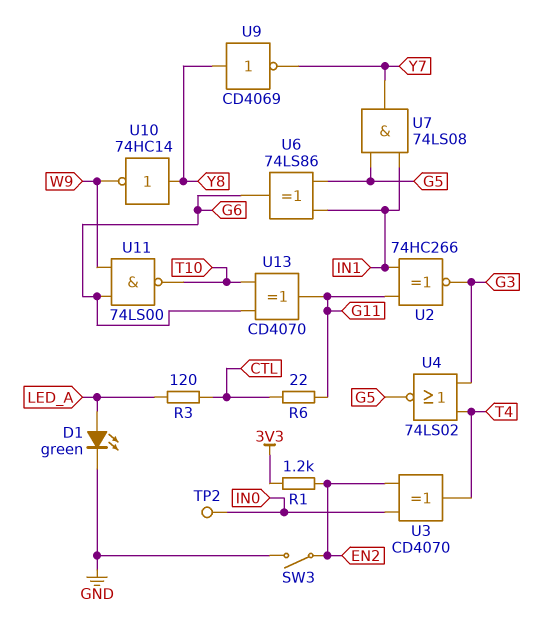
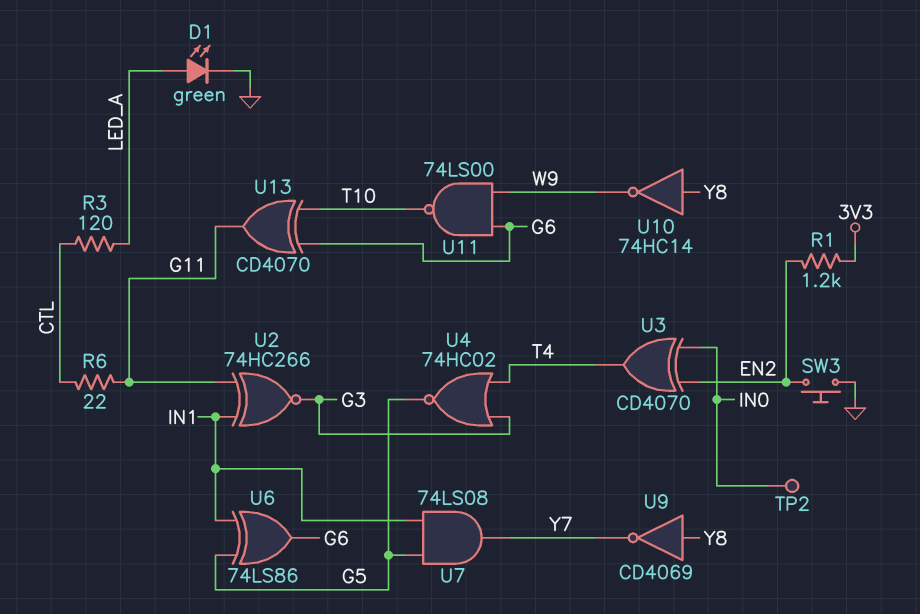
SW3: switch (EN2, GND) -> button (EN2, GND)
U4: NOR 74LS02 (in G3, in T4, out G5) -> NOR 74HC02 (in G3, in T4, out G5)

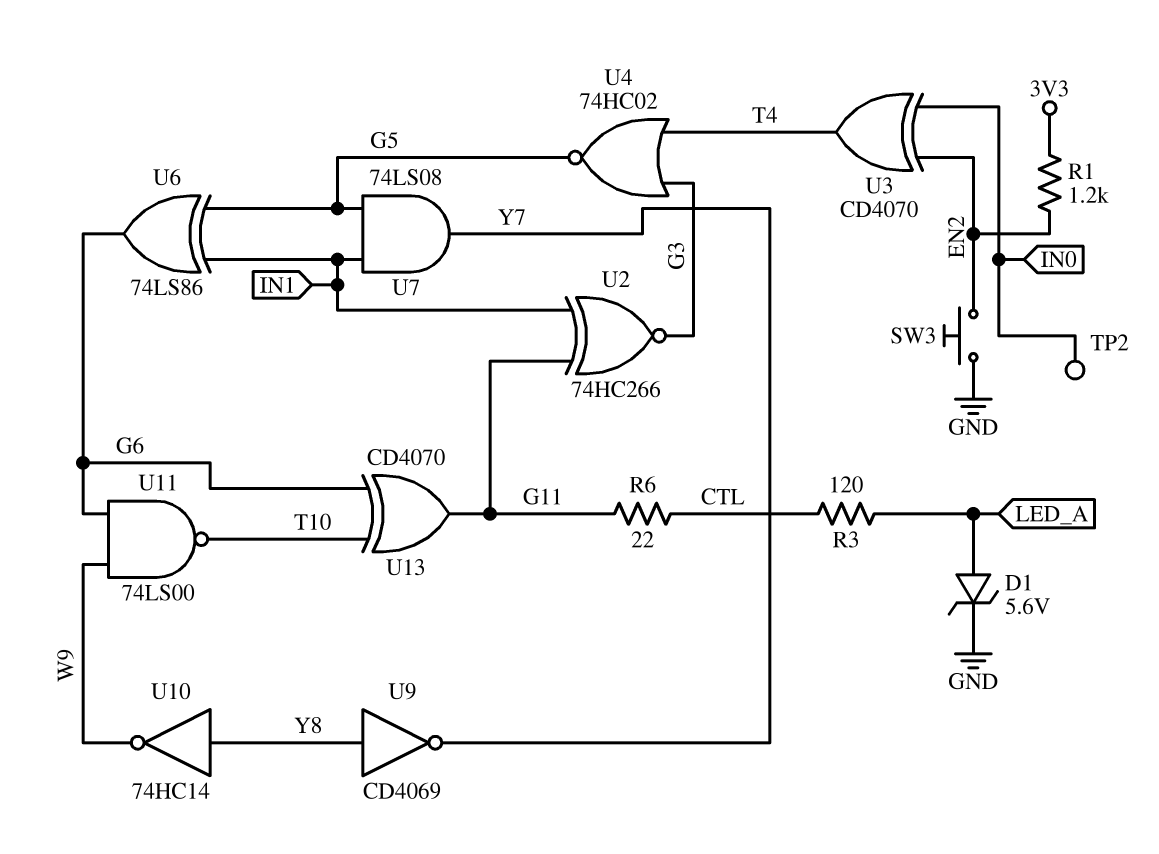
D1: LED green (A LED_A, K GND) -> zener 5.6V (A LED_A, K GND)

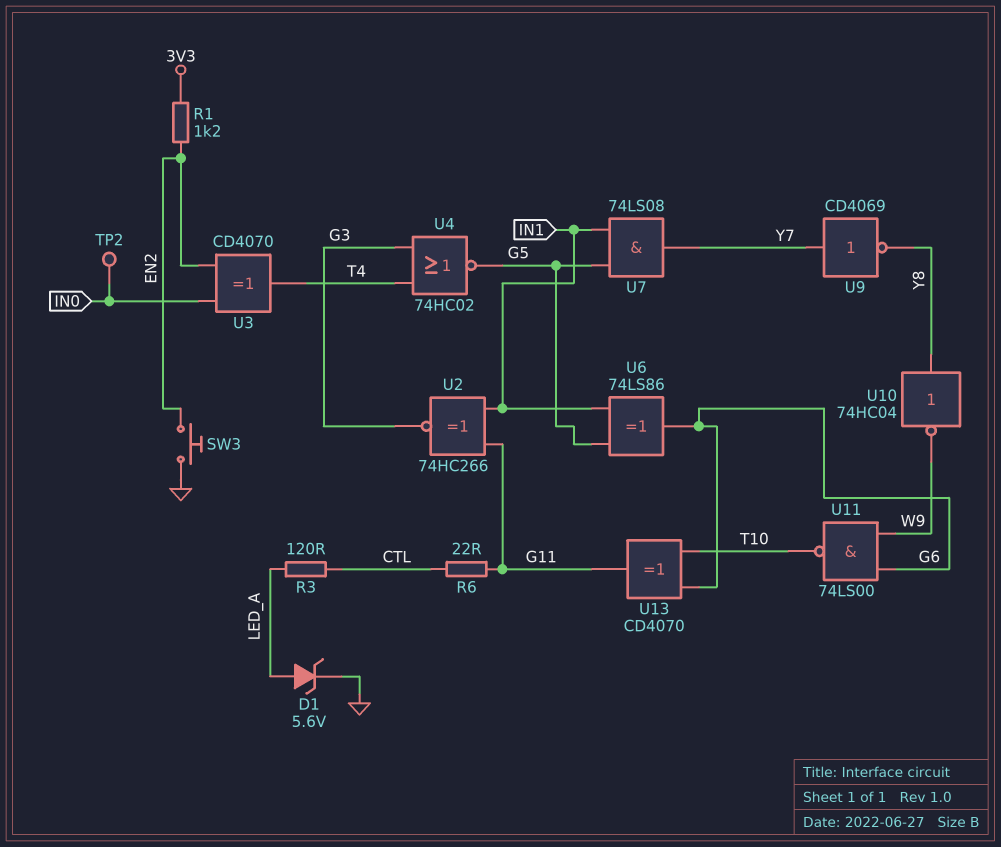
U9: NOT CD4069 (in Y8, out Y7) -> NOT CD4069 (in Y7, out Y8)
U10: NOT 74HC14 (in Y8, out W9) -> NOT 74HC04 (in Y8, out W9)

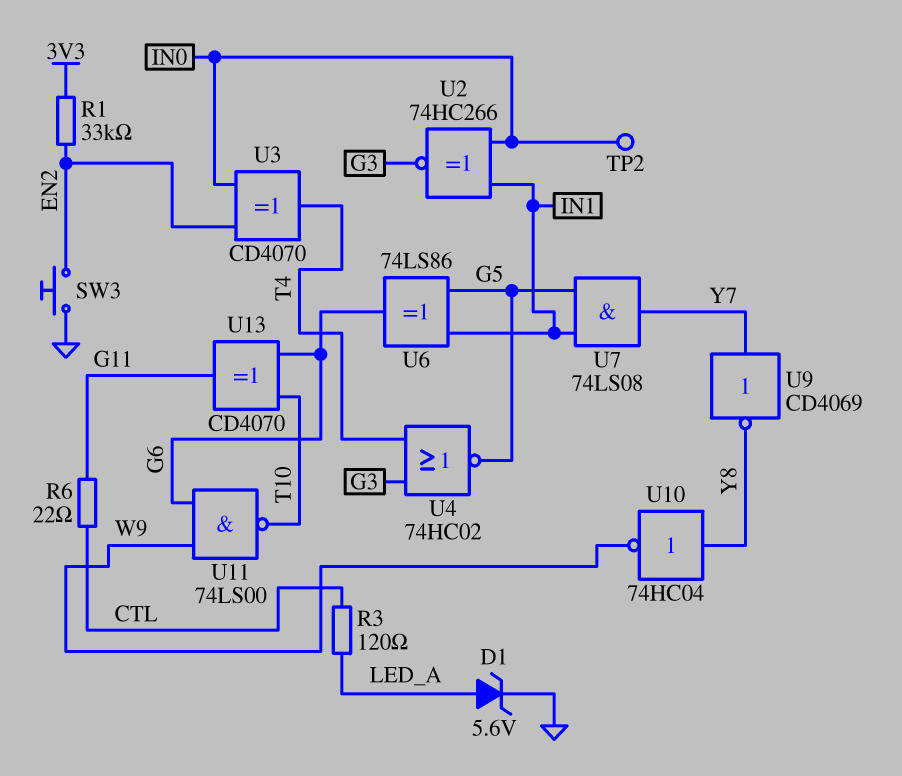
R1: 1.2k (3V3, EN2) -> 33k (3V3, EN2)
U2: XNOR 74HC266 (in G11, in IN1, out G3) -> XNOR 74HC266 (in IN0, in IN1, out G3)

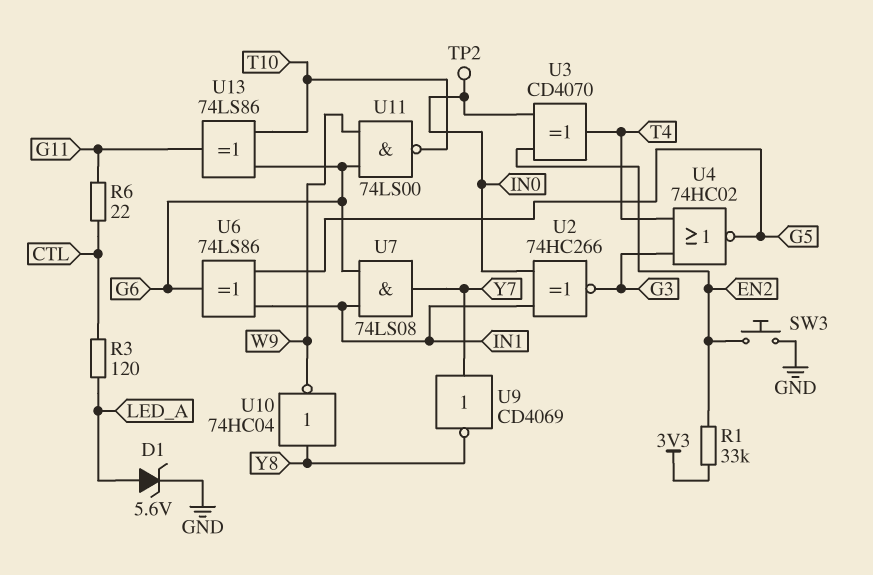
U7: AND 74LS08 (in G5, in IN1, out Y7) -> AND 74LS08 (in G6, in IN1, out Y7)
U13: XOR CD4070 (in G6, in T10, out G11) -> XOR 74LS86 (in G6, in T10, out G11)

